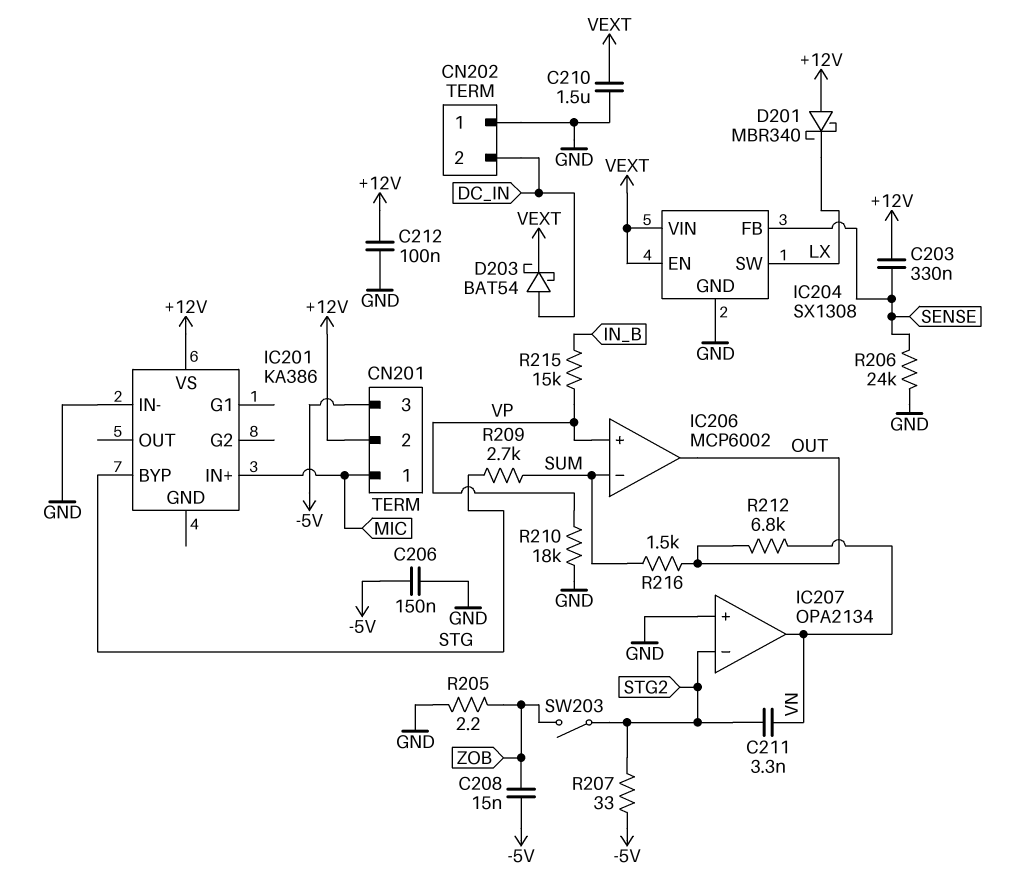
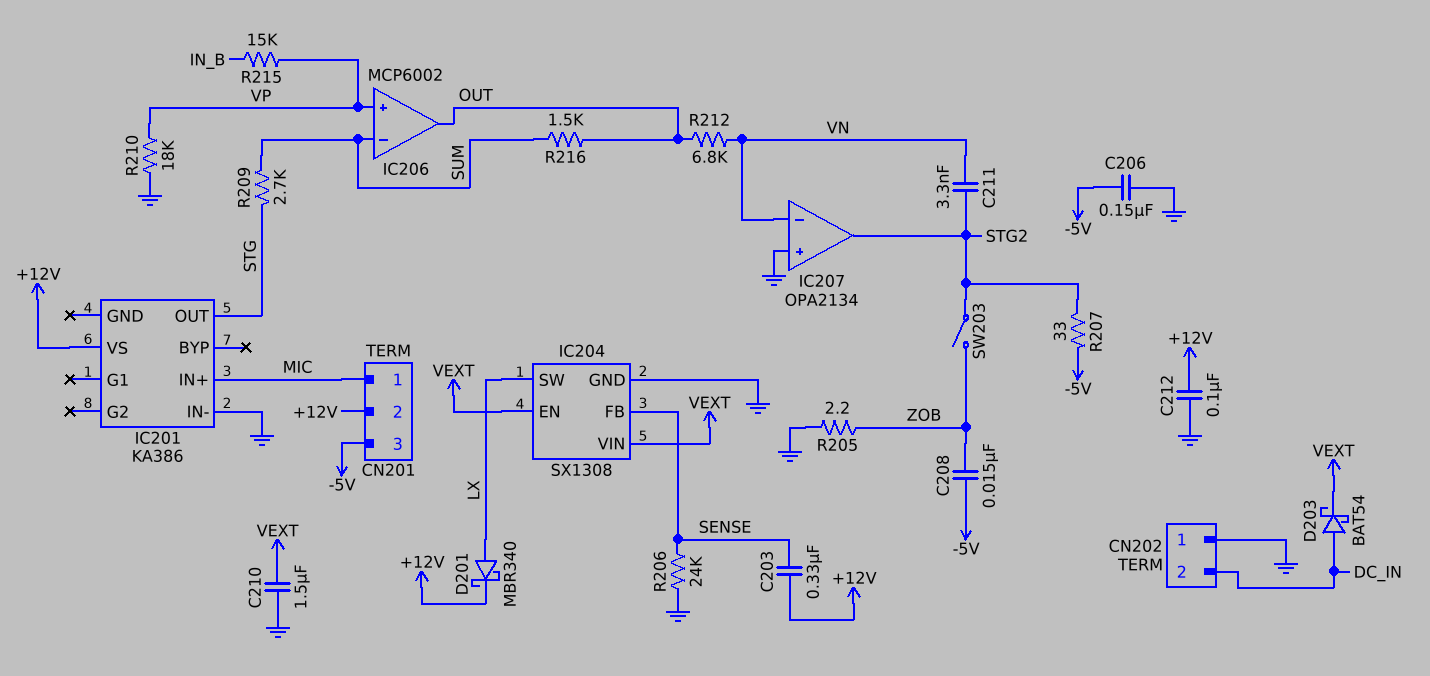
D201: schottky MBR340 (A +12V, K LX) -> schottky MBR340 (A LX, K +12V)
IC201 pin BYP: STG -> none
IC201 pin OUT: none -> STG
IC207 pin in-: STG2 -> VN
IC207 pin out: VN -> STG2

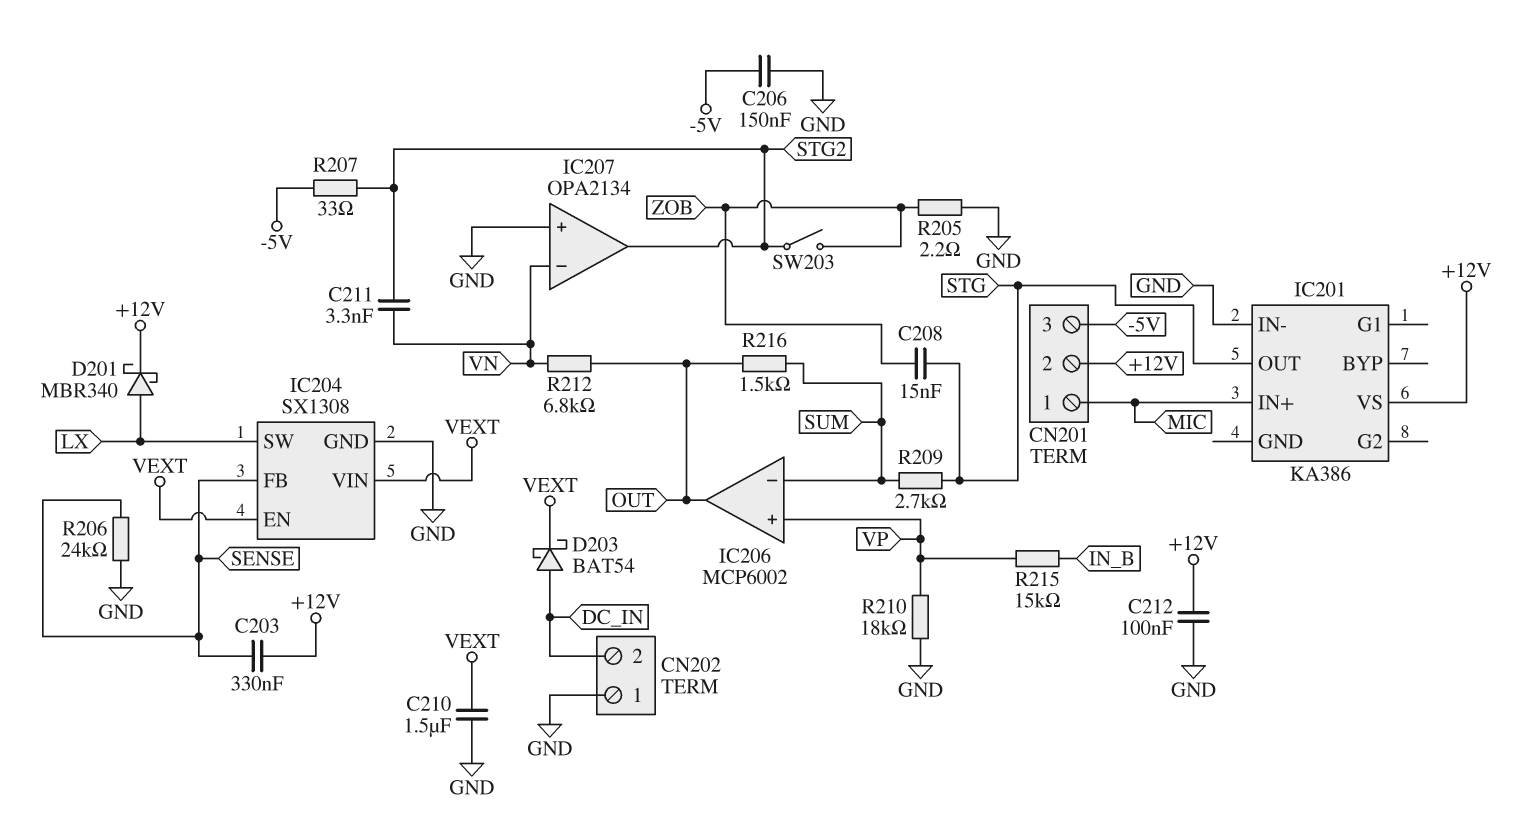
C208: 15nF (-5V, ZOB) -> 15nF (STG, ZOB)

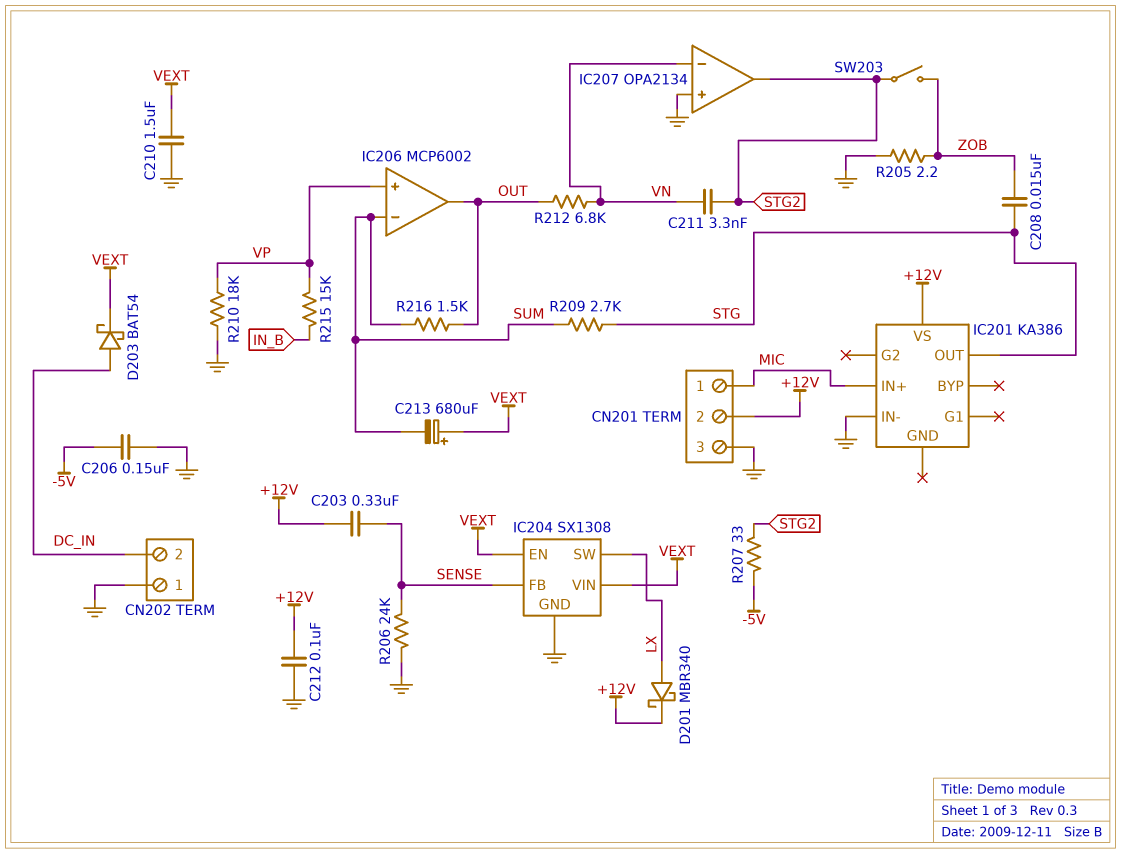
C213: none -> 680uF (plus VEXT, minus SUM)
CN201 pin 3: -5V -> GND

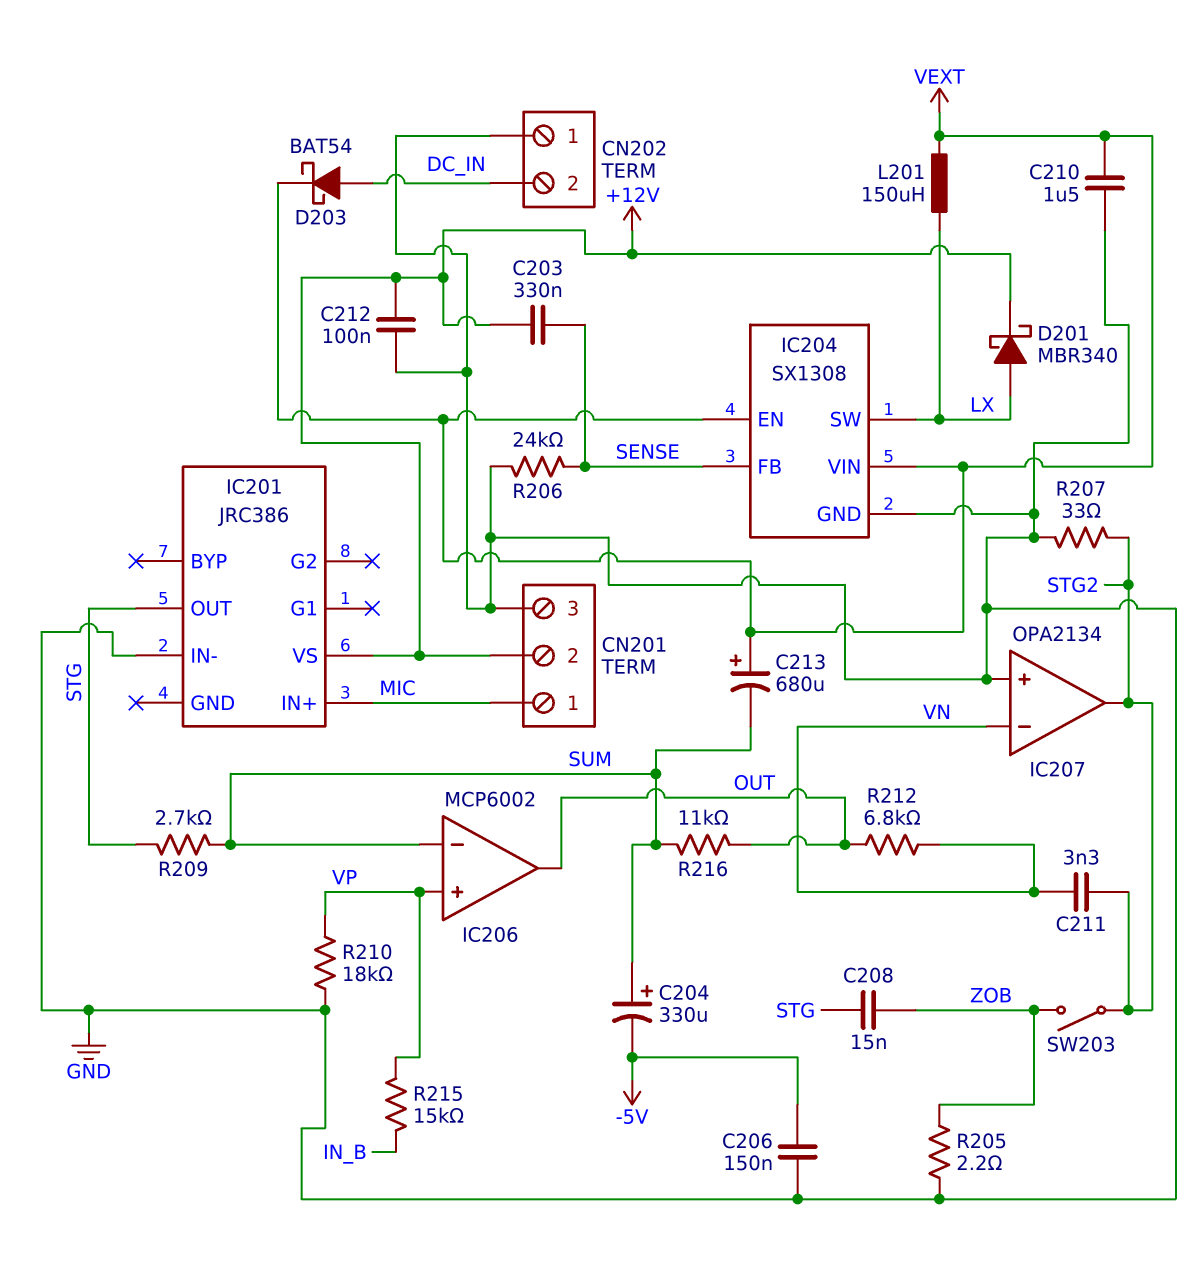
C204: none -> 330uF (plus SUM, minus -5V)
IC201: KA386 -> JRC386
L201: none -> 150uH (LX, VEXT)
R207: 33 (-5V, STG2) -> 33 (GND, STG2)
R216: 1.5k (OUT, SUM) -> 11k (OUT, SUM)

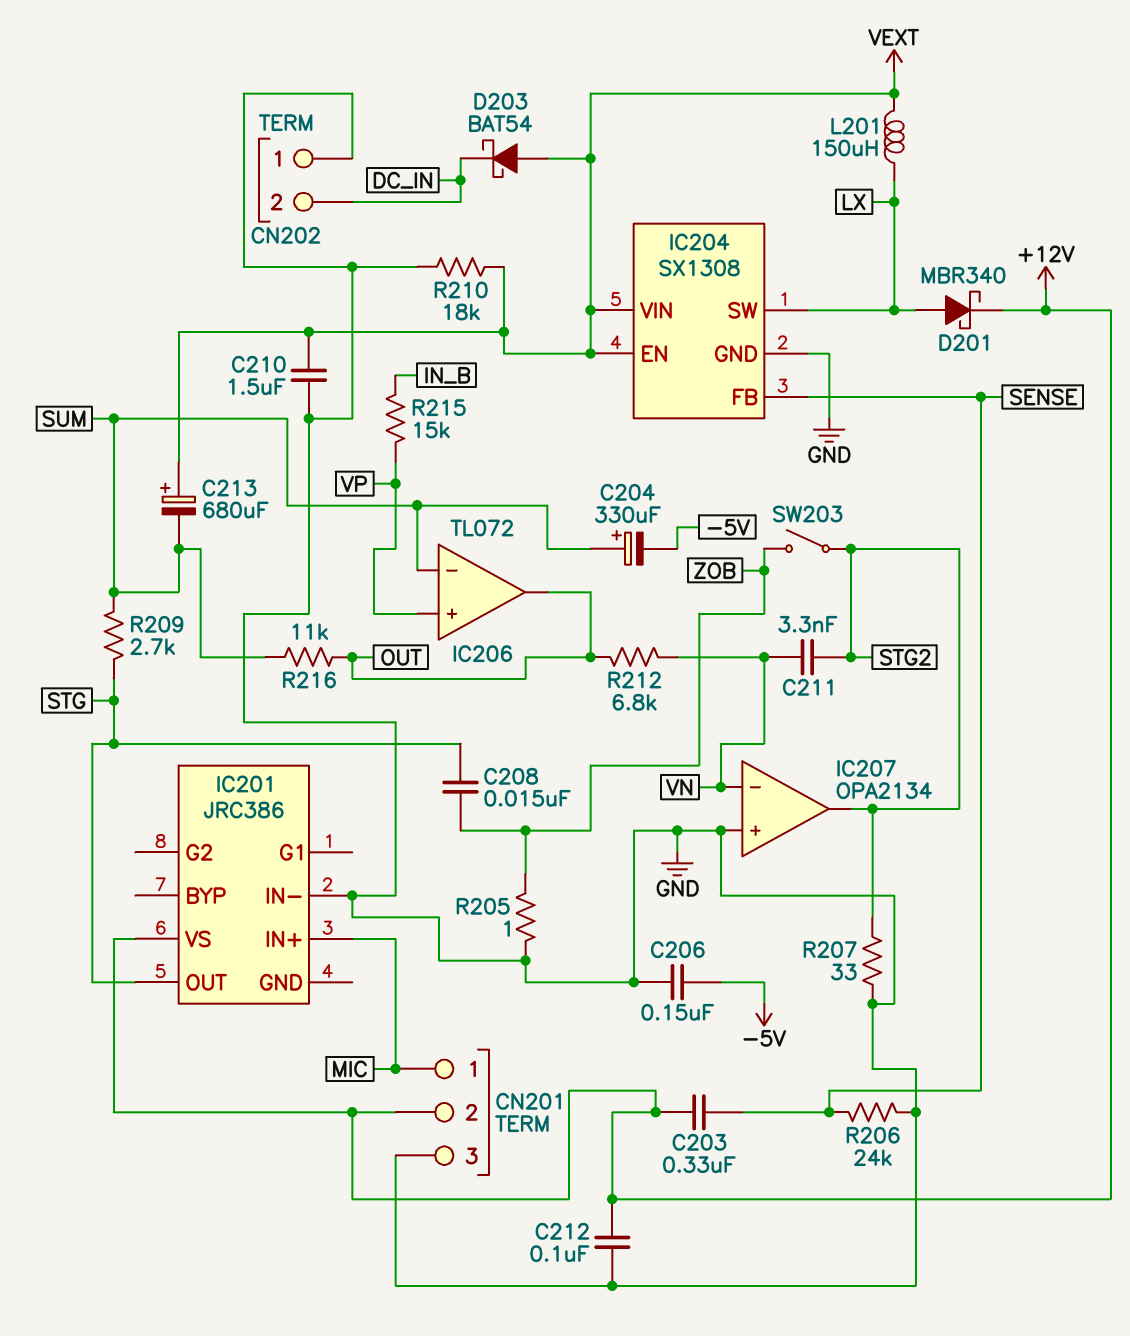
D203: schottky BAT54 (A DC_IN, K VEXT) -> schottky BAT54 (A VEXT, K DC_IN)
IC206: MCP6002 -> TL072
R205: 2.2 (GND, ZOB) -> 1 (GND, ZOB)
R210: 18k (GND, VP) -> 18k (GND, VEXT)

